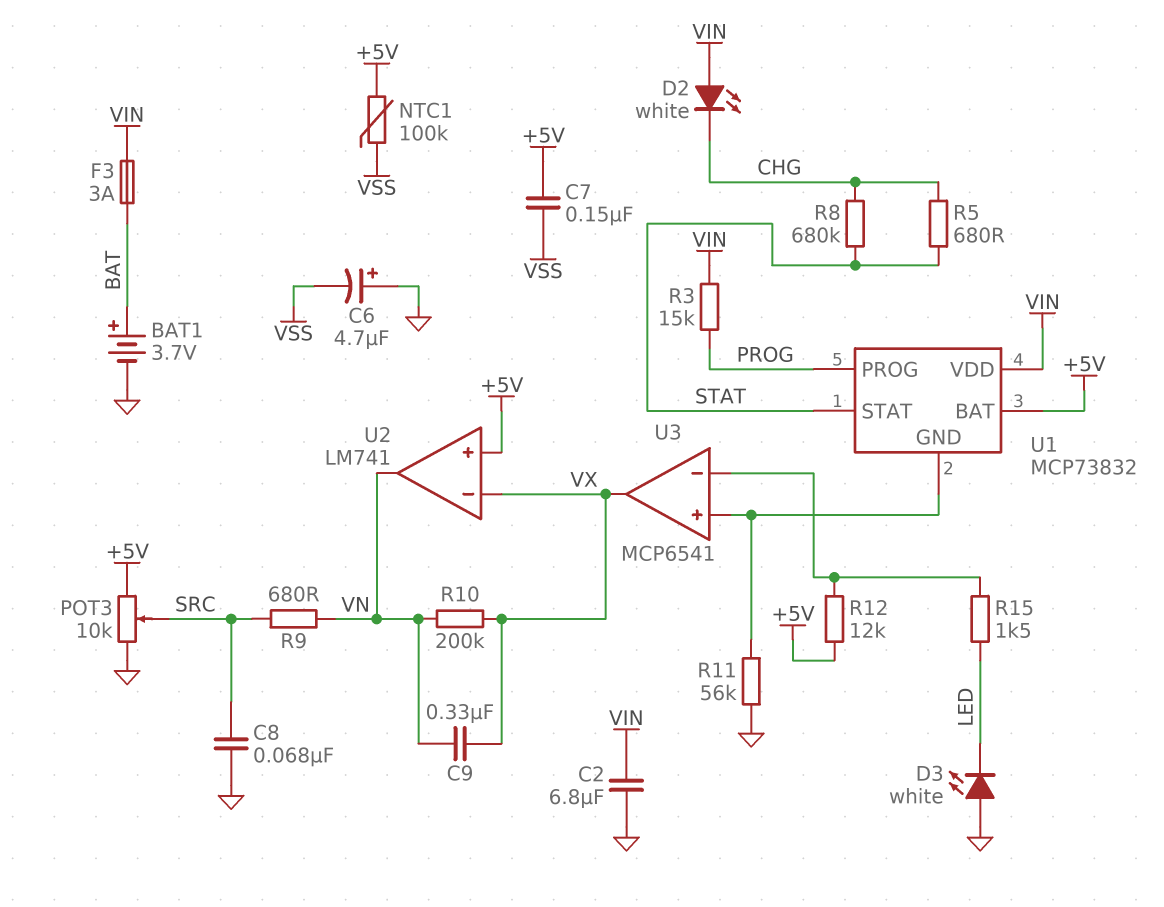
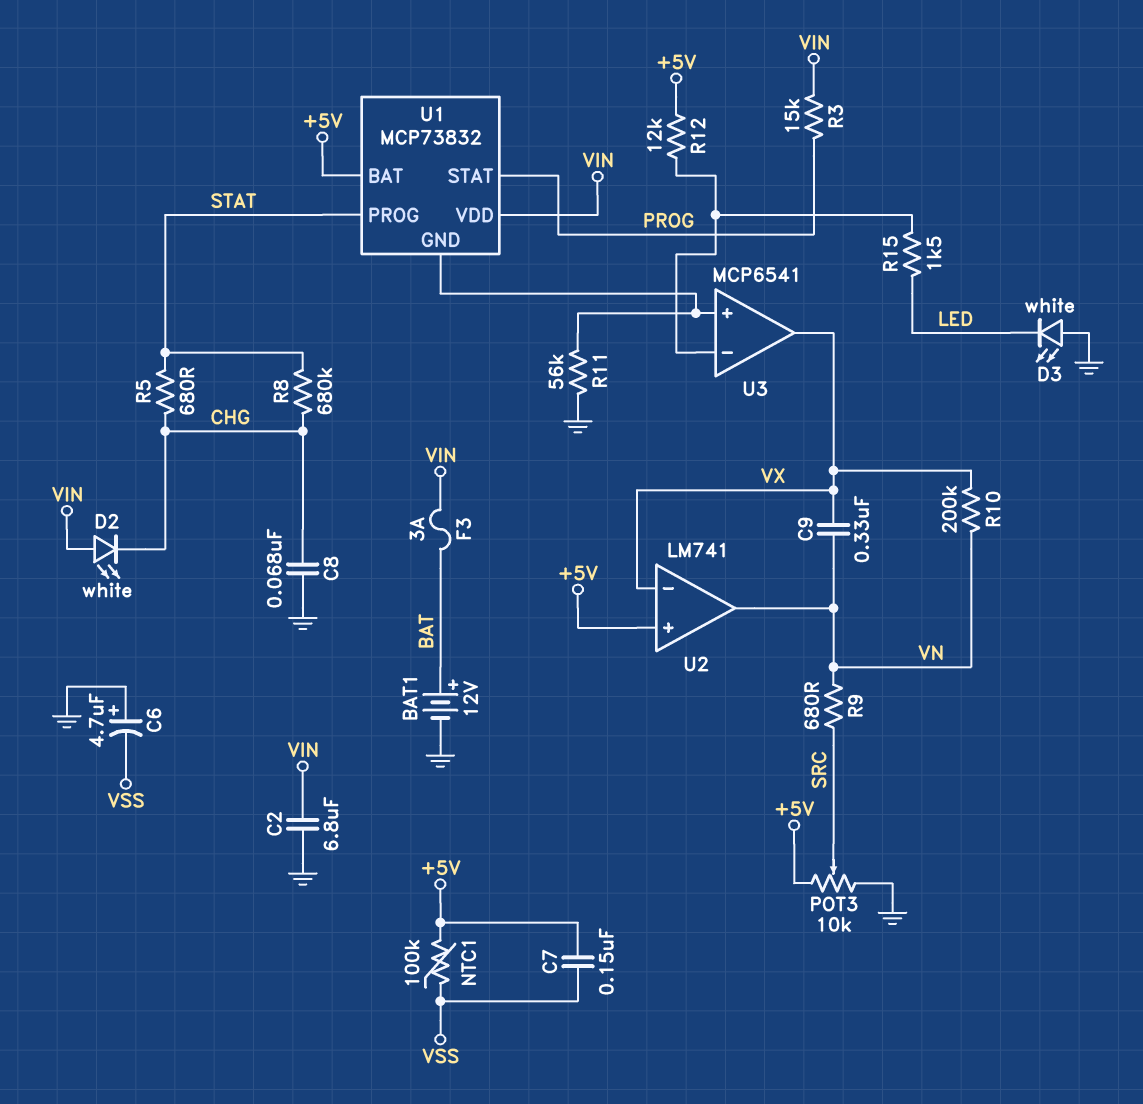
BAT1: 3.7V (plus BAT, minus GND) -> 12V (plus BAT, minus GND)
C8: 68nF (GND, SRC) -> 68nF (CHG, GND)
U1 pin PROG: PROG -> STAT
U1 pin STAT: STAT -> PROG

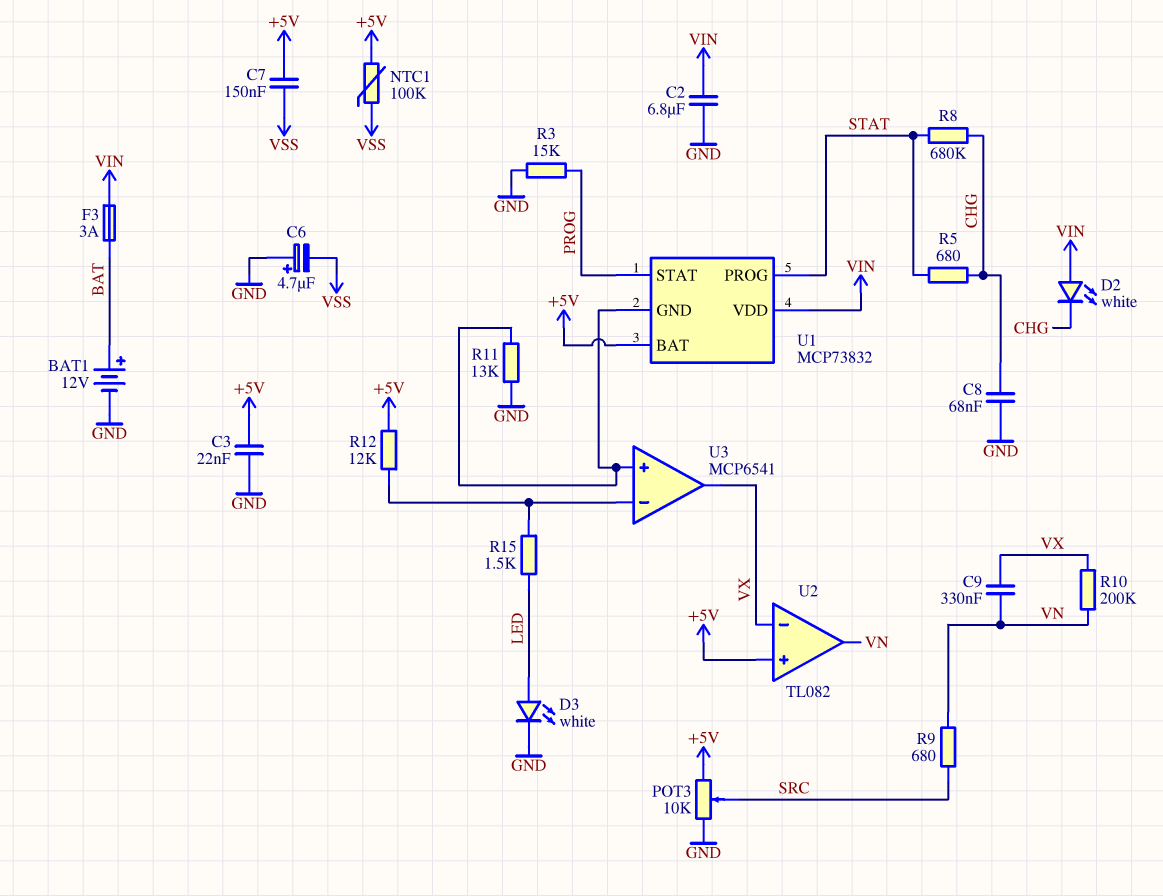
C3: none -> 22nF (+5V, GND)
D3: LED white (A GND, K LED) -> LED white (A LED, K GND)
R3: 15k (PROG, VIN) -> 15k (GND, PROG)
R11: 56k (GND, U1/GND) -> 13k (GND, U1/GND)
U2: LM741 -> TL082

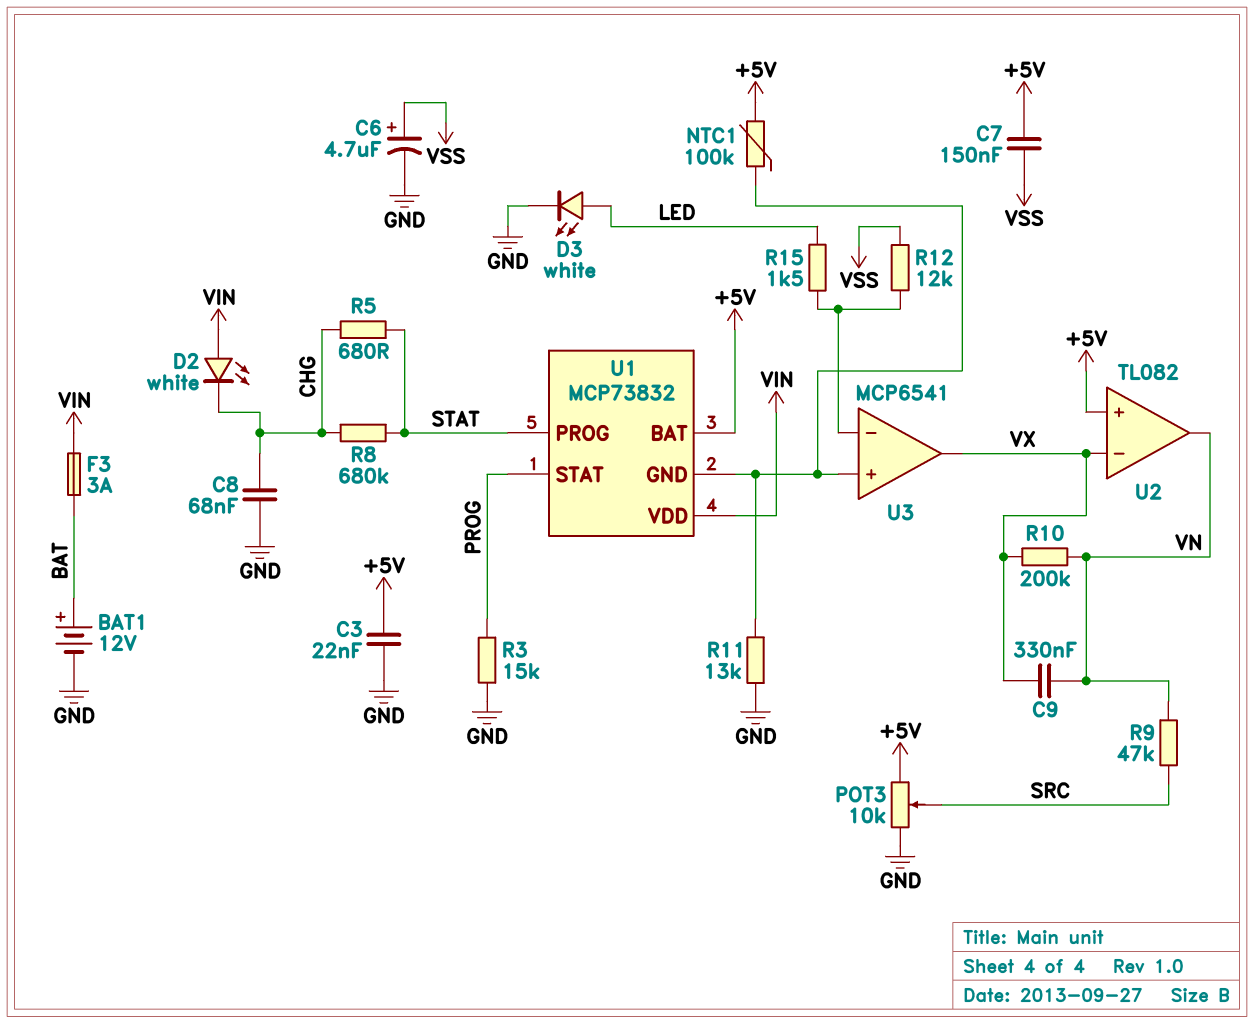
C2: 6.8uF (GND, VIN) -> none
C6: 4.7uF (plus GND, minus VSS) -> 4.7uF (plus VSS, minus GND)
NTC1: 100k (+5V, VSS) -> 100k (+5V, U1/GND)
R9: 680 (SRC, VN) -> 47k (SRC, VN)
R12: 12k (+5V, U3/in-) -> 12k (U3/in-, VSS)

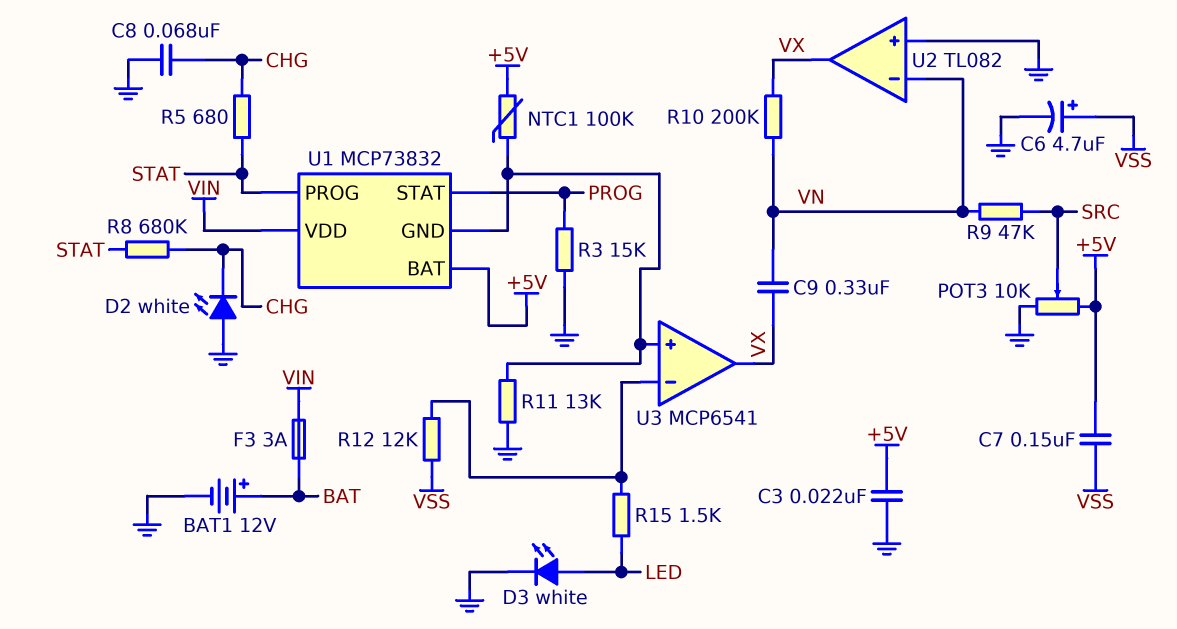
D2: LED white (A VIN, K CHG) -> LED white (A GND, K CHG)
U2 pin in+: +5V -> GND
U2 pin in-: VX -> VN
U2 pin out: VN -> VX

